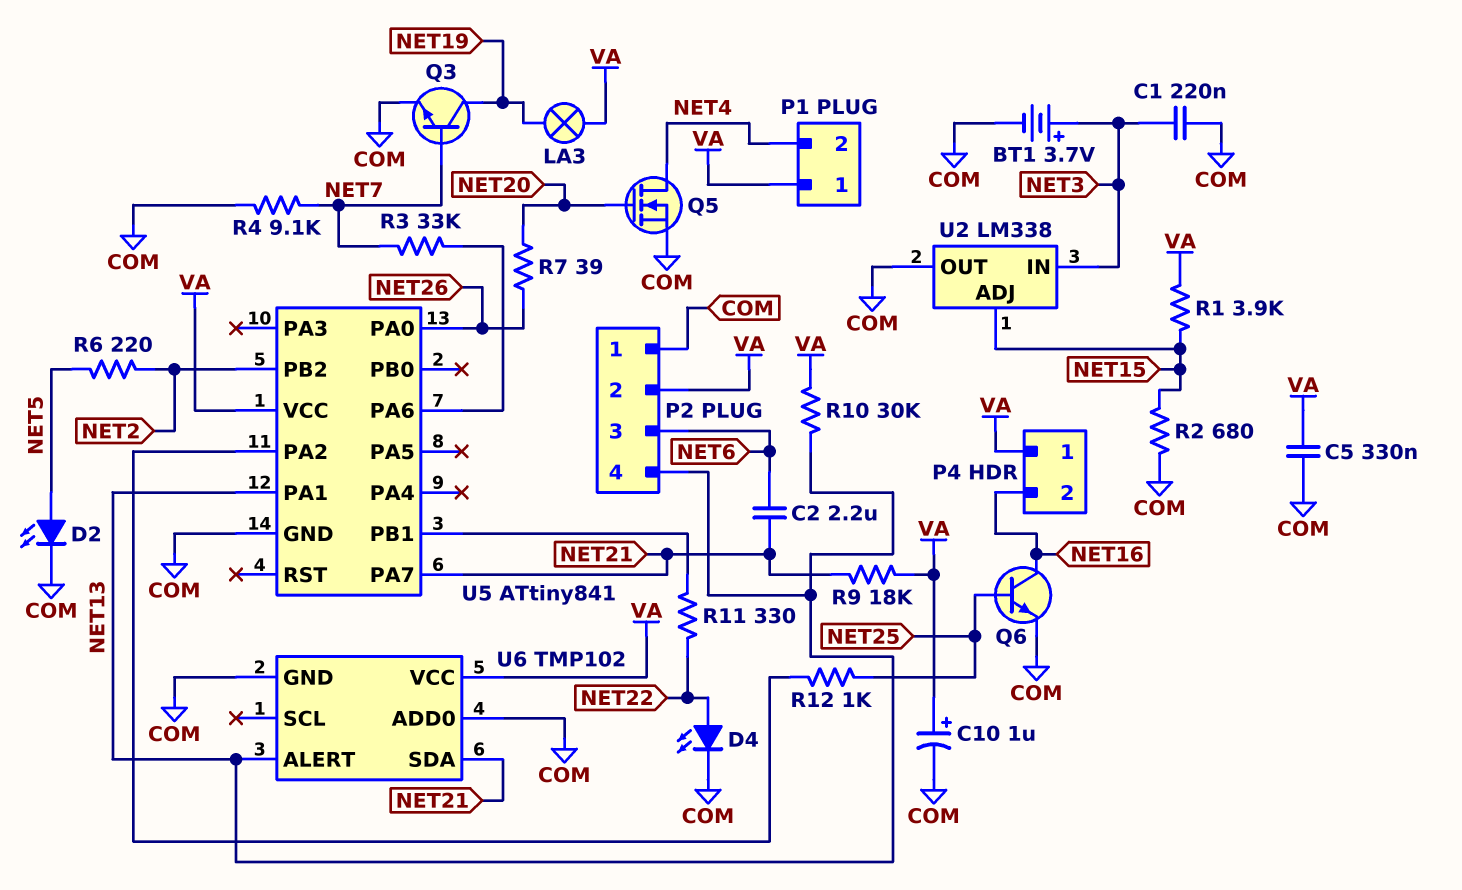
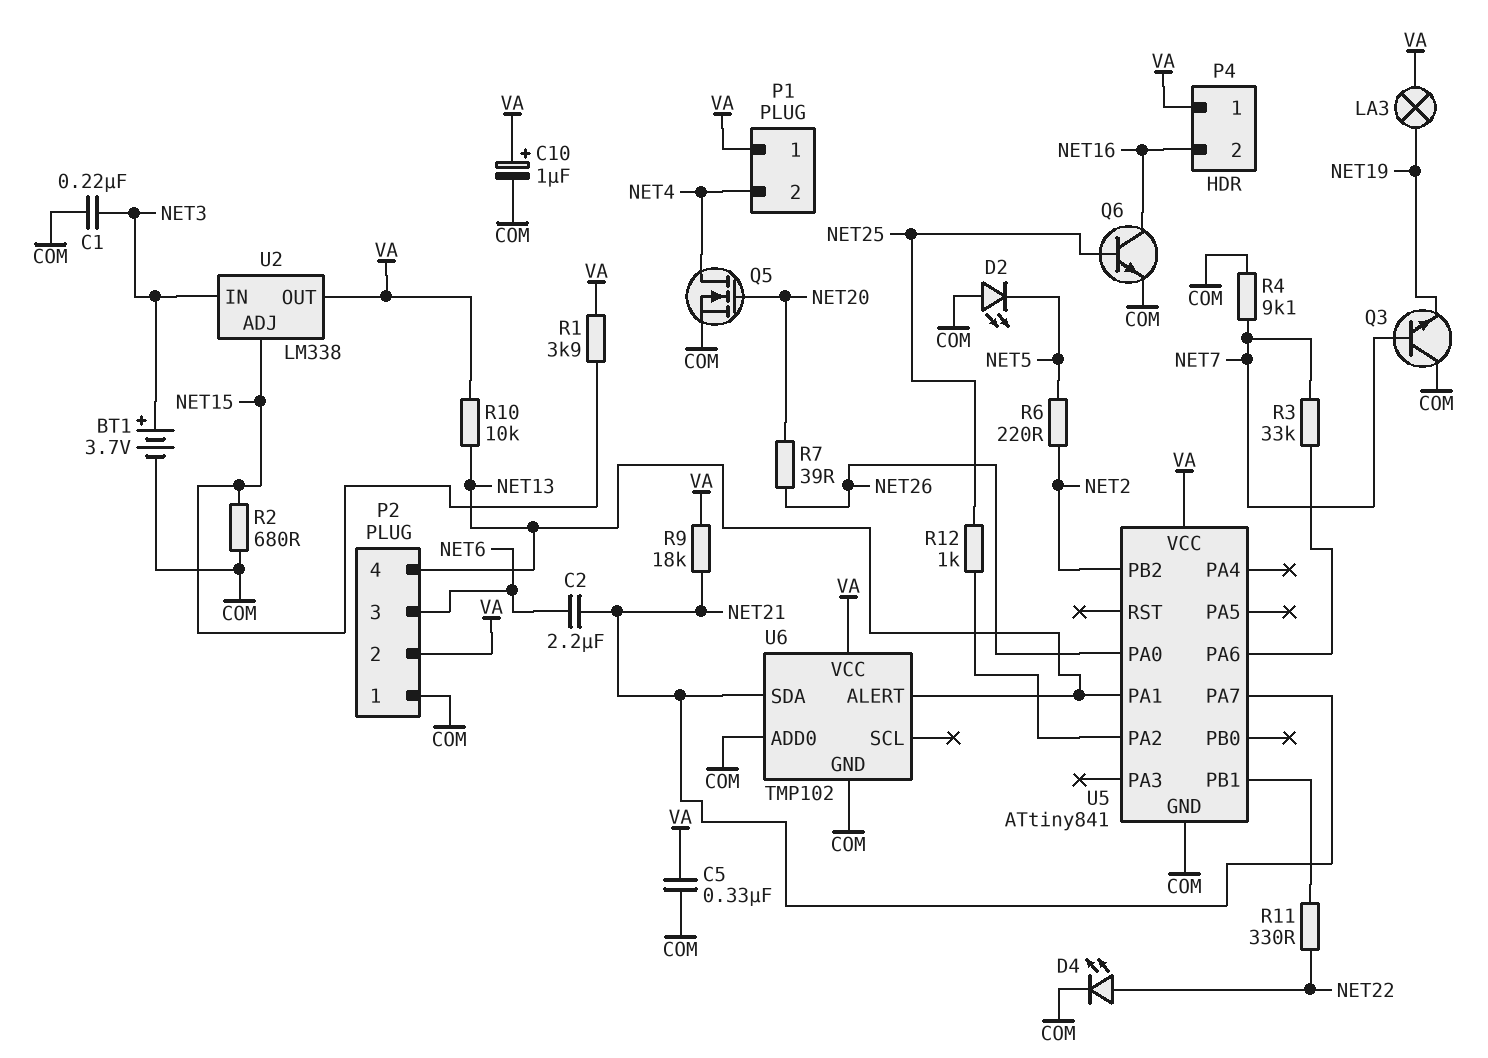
D2: LED (A NET5, K COM) -> LED (A COM, K NET5)
Q3: NPN (B NET7, C NET19, E COM) -> NPN (B NET7, C COM, E NET19)
R10: 30k (NET13, VA) -> 10k (NET13, VA)
U2 pin OUT: COM -> VA

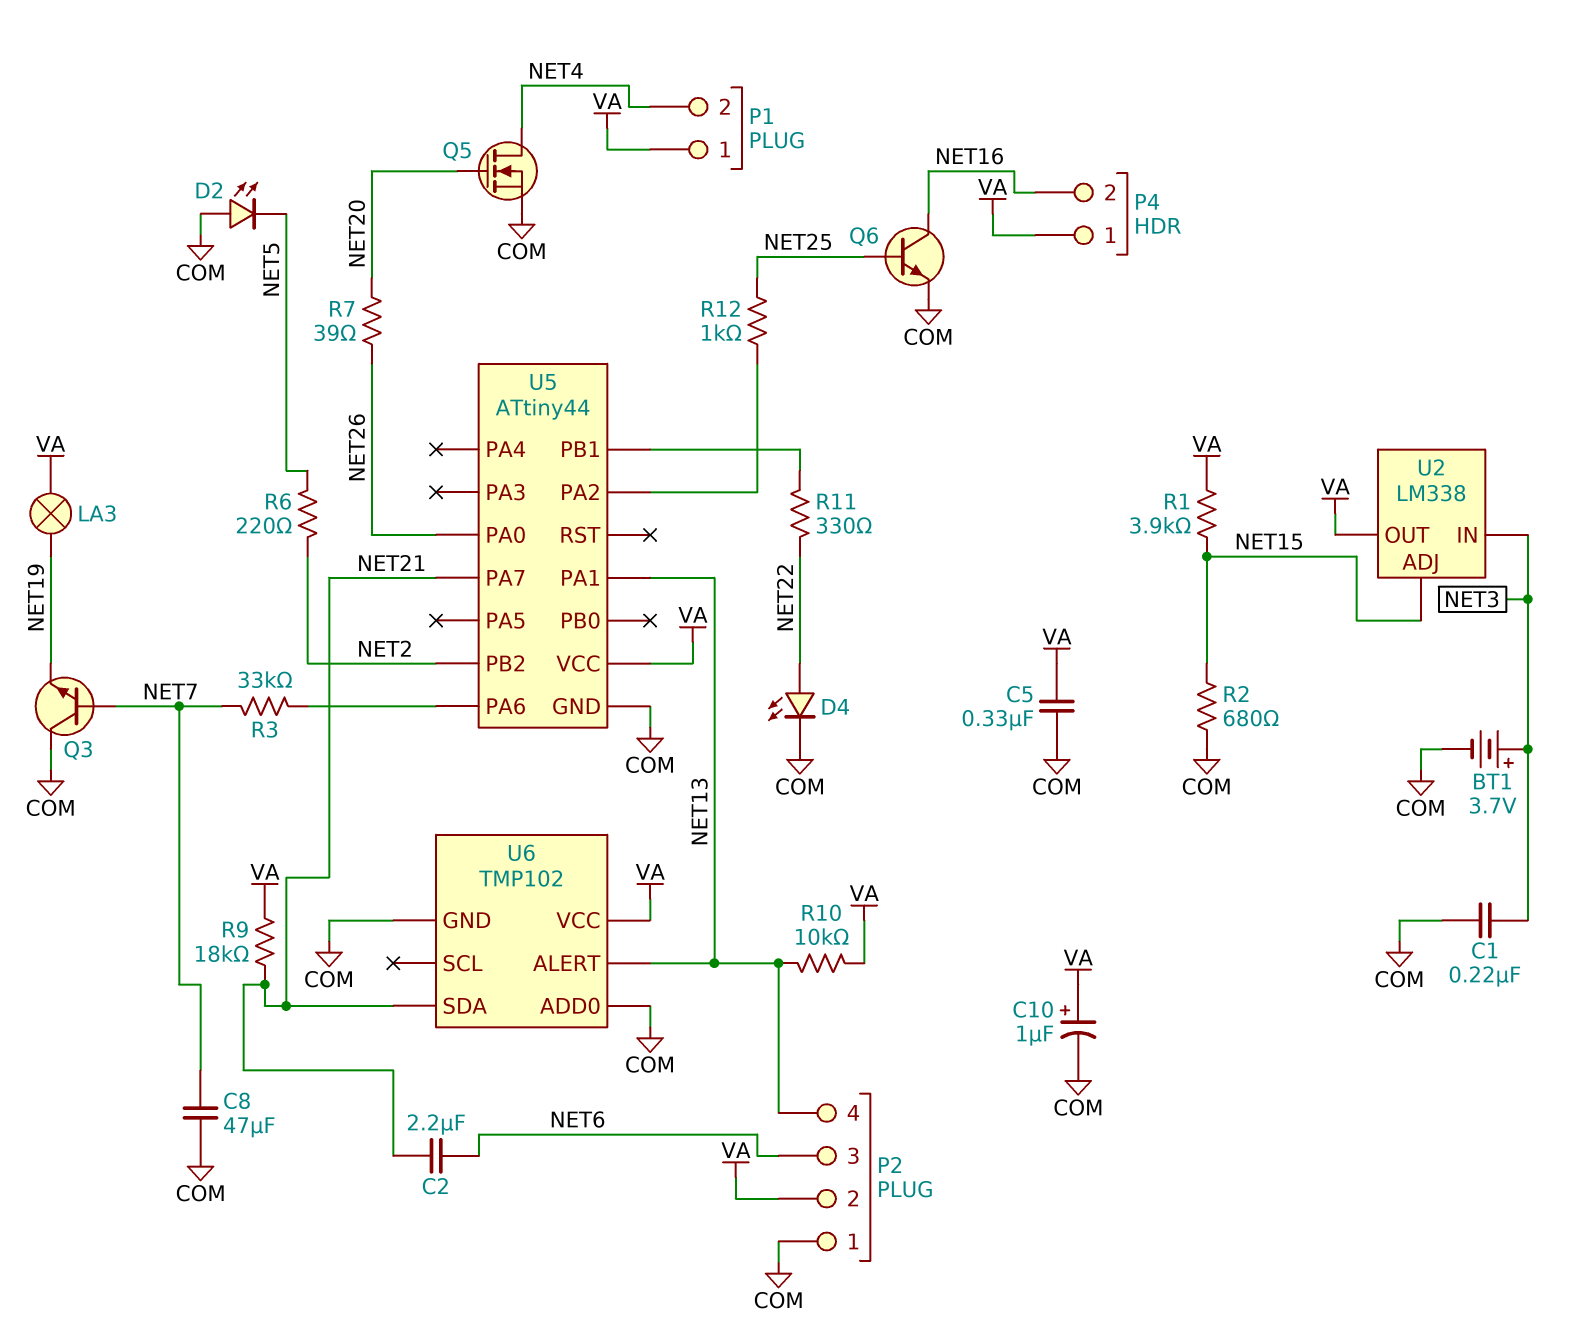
C8: none -> 47uF (COM, NET7)
R4: 9.1k (COM, NET7) -> none
U5: ATtiny841 -> ATtiny44

